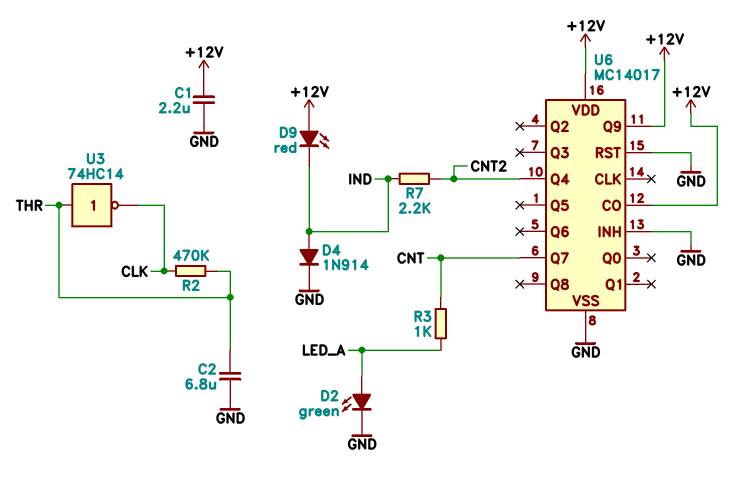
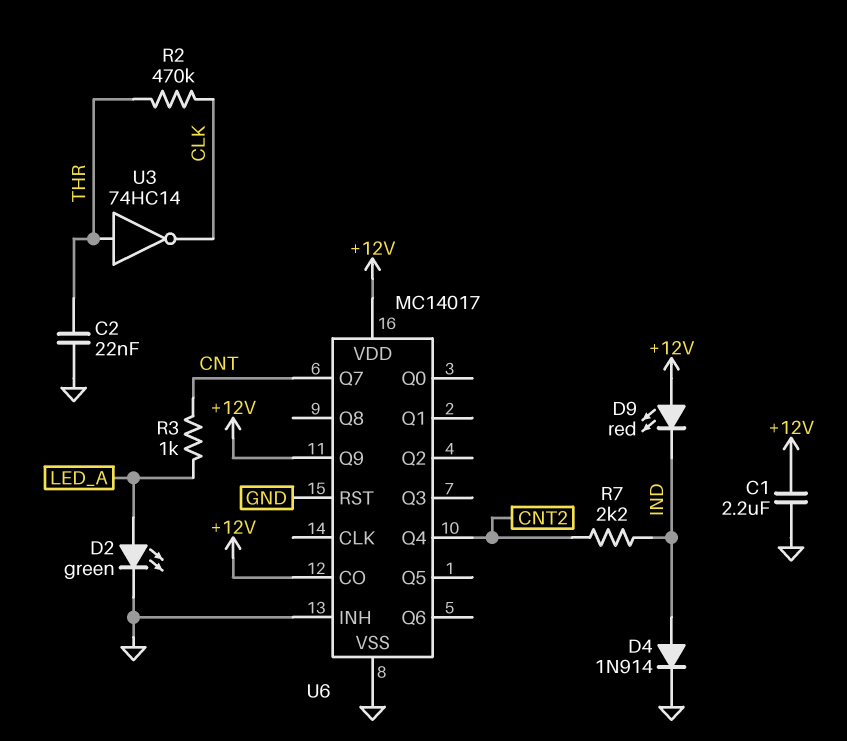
C2: 6.8uF (GND, THR) -> 22nF (GND, THR)

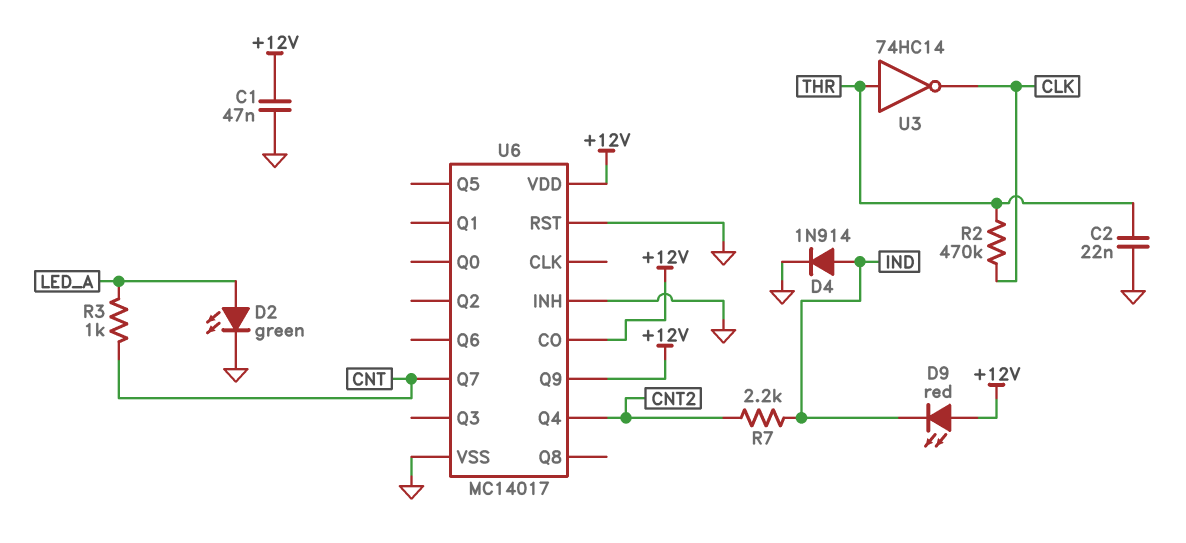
C1: 2.2uF (+12V, GND) -> 47nF (+12V, GND)

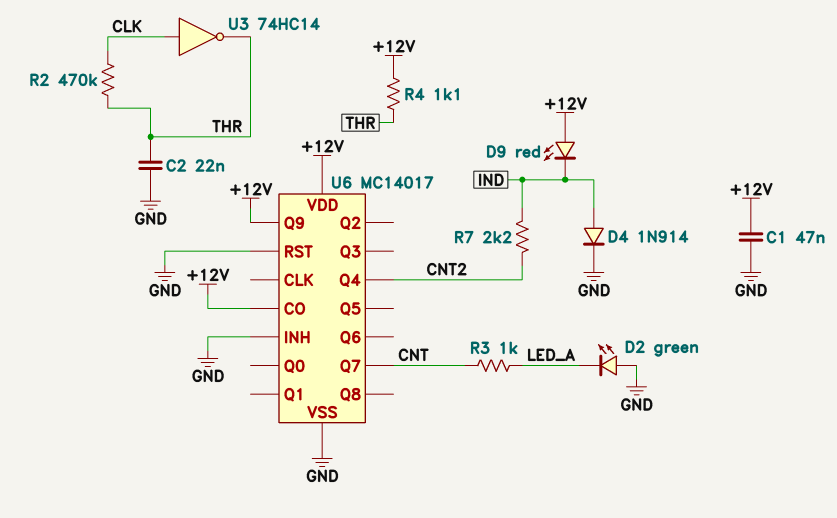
D2: LED green (A LED_A, K GND) -> LED green (A GND, K LED_A)
R4: none -> 1.1k (+12V, THR)
U3: NOT 74HC14 (in THR, out CLK) -> NOT 74HC14 (in CLK, out THR)

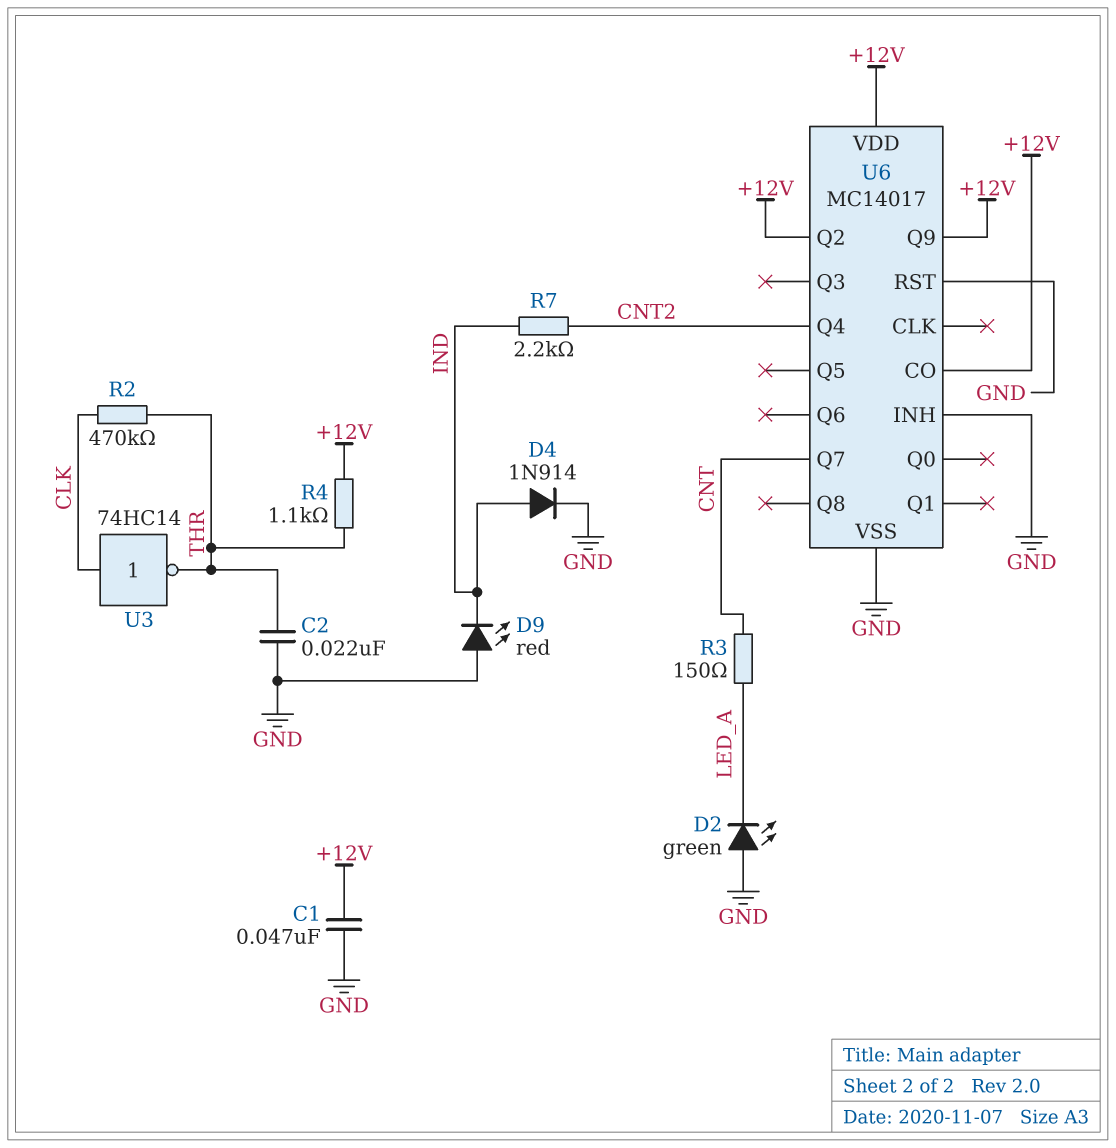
D9: LED red (A +12V, K IND) -> LED red (A GND, K IND)
R3: 1k (CNT, LED_A) -> 150 (CNT, LED_A)
U6 pin Q2: none -> +12V

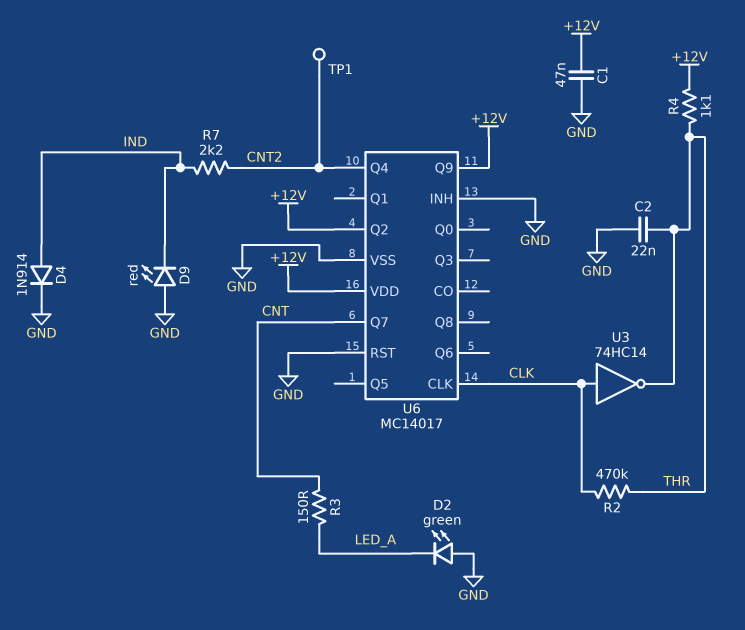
TP1: none -> test point (CNT2)
U6 pin CLK: none -> CLK
U6 pin CO: +12V -> none

